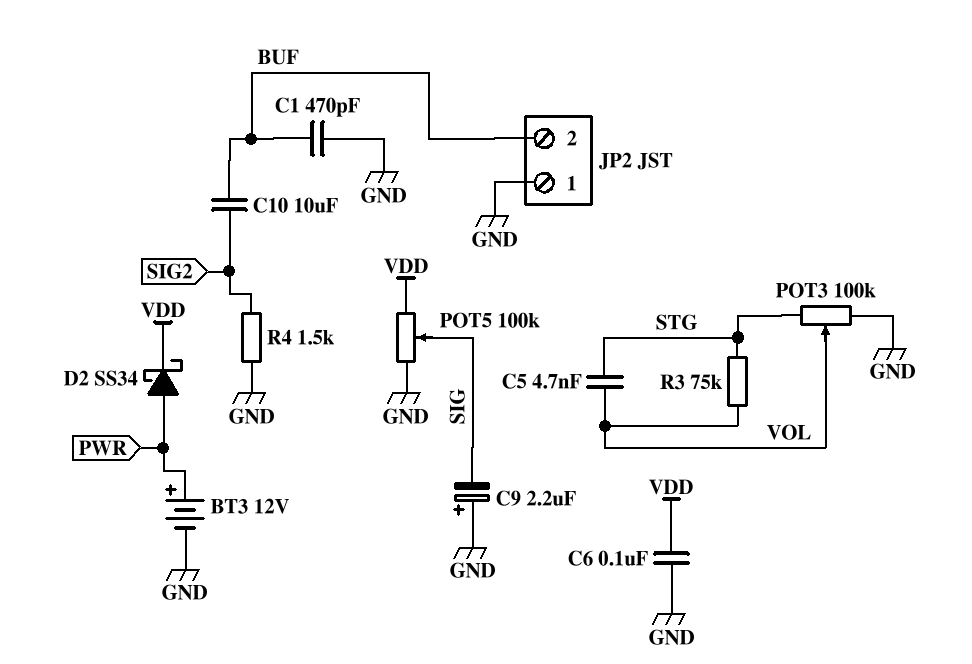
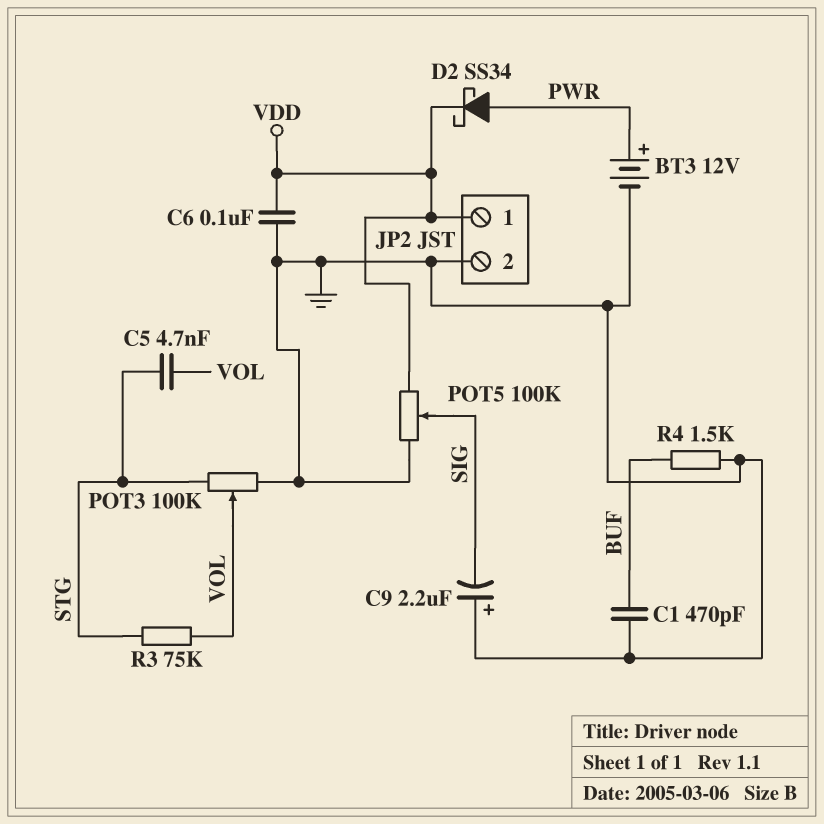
C10: 10uF (BUF, SIG2) -> none
JP2 pin 1: GND -> VDD
JP2 pin 2: BUF -> GND
R4: 1.5k (GND, SIG2) -> 1.5k (BUF, GND)

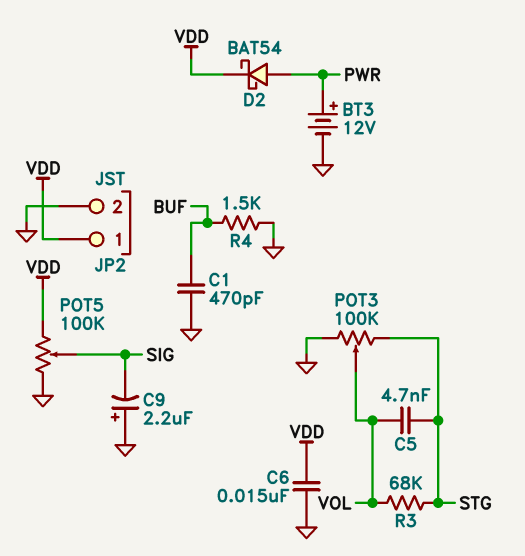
C6: 100nF (GND, VDD) -> 15nF (GND, VDD)
D2: schottky SS34 (A PWR, K VDD) -> schottky BAT54 (A PWR, K VDD)
R3: 75k (STG, VOL) -> 68k (STG, VOL)

